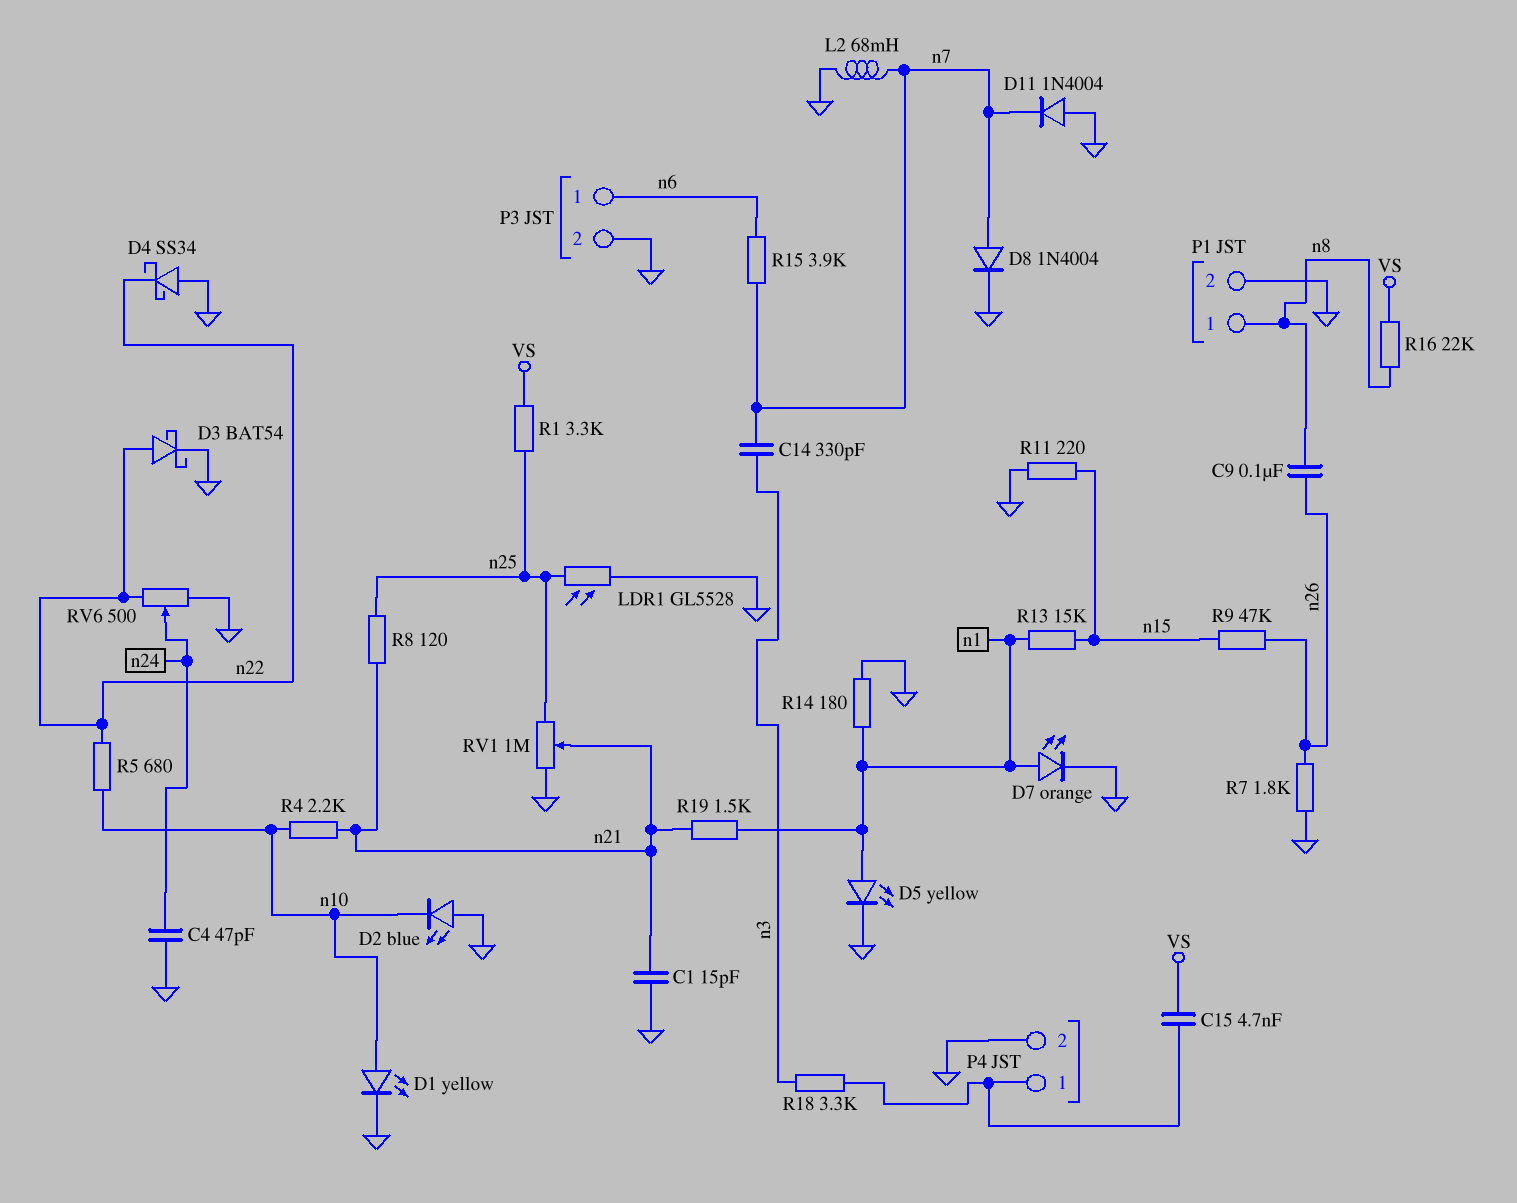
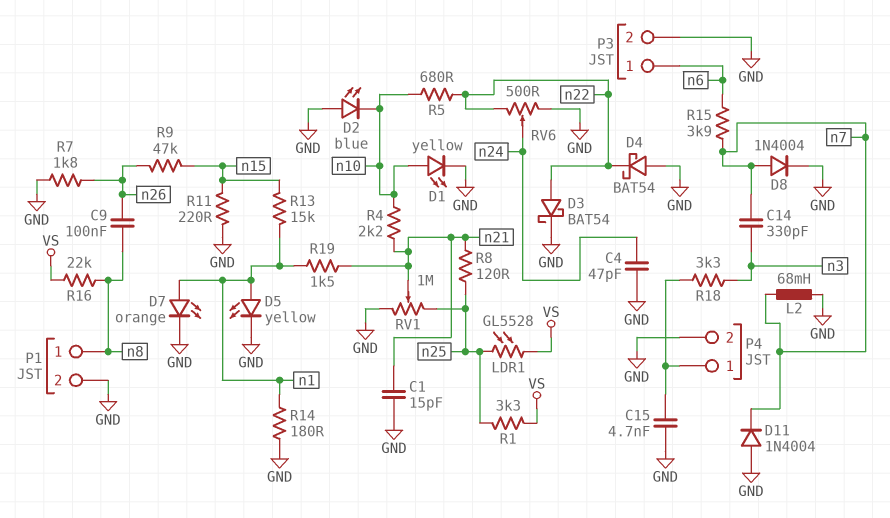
C15: 4.7nF (P4/1, VS) -> 4.7nF (GND, P4/1)
D4: schottky SS34 (A GND, K n22) -> schottky BAT54 (A GND, K n22)
LDR1: GL5528 (GND, n25) -> GL5528 (VS, n25)

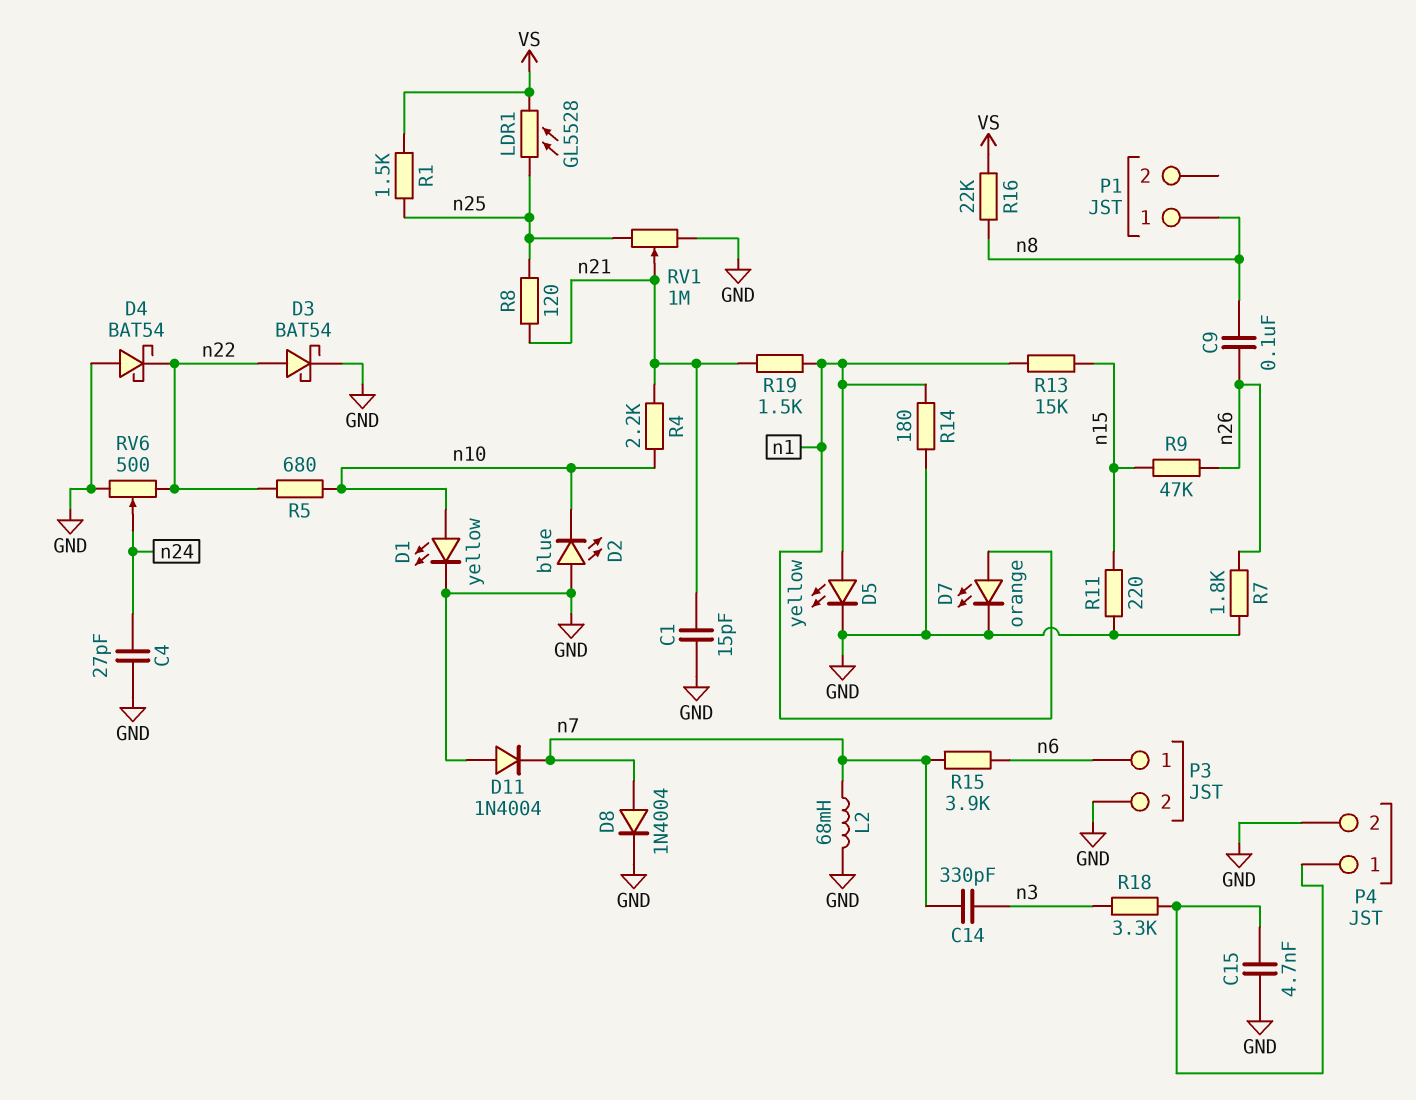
C4: 47pF (GND, n24) -> 27pF (GND, n24)
P1 pin 2: GND -> none
R1: 3.3k (VS, n25) -> 1.5k (VS, n25)

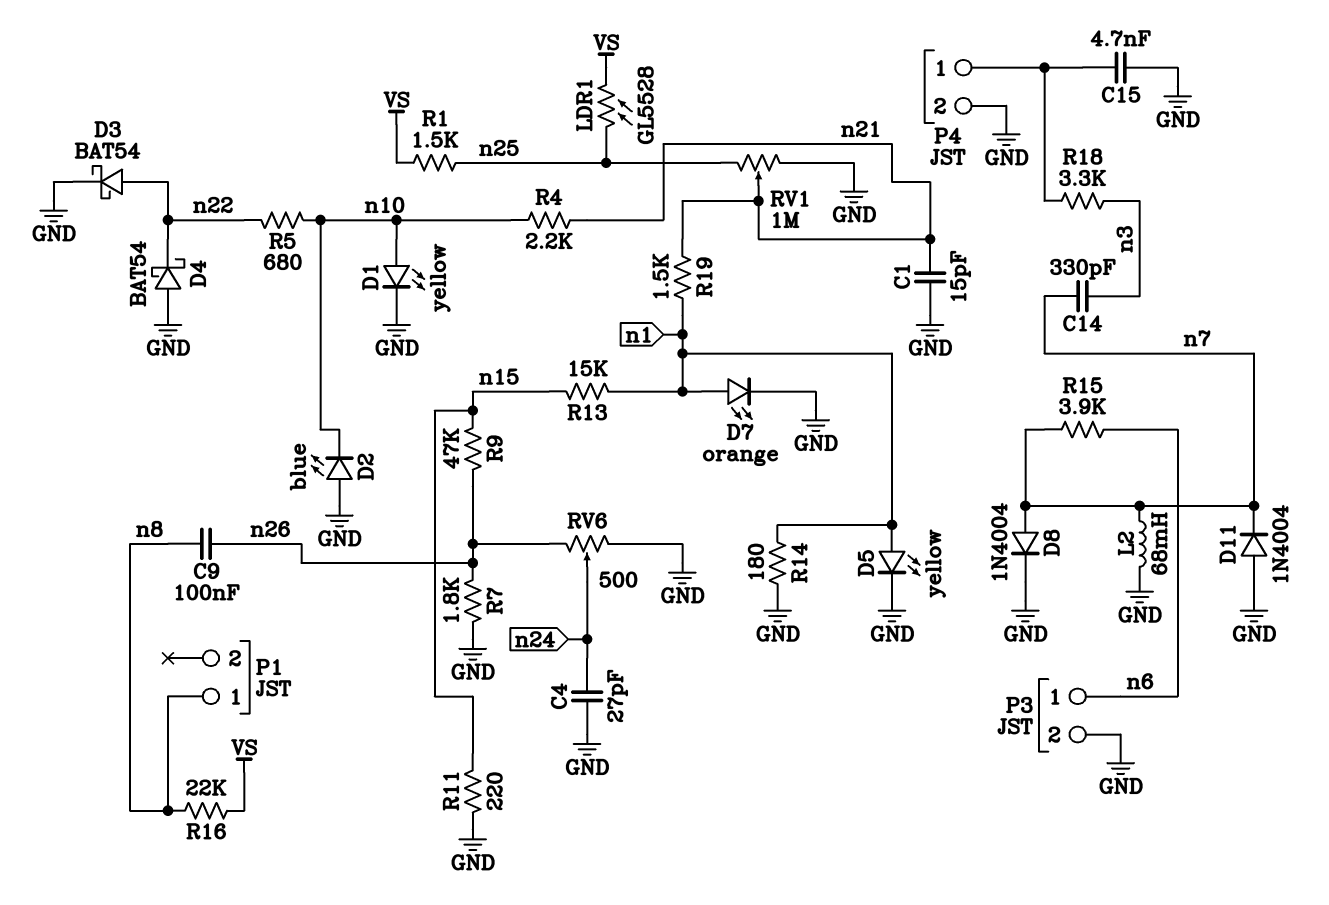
R8: 120 (n21, n25) -> none
RV6: 500 (GND, n22, wiper n24) -> 500 (GND, n26, wiper n24)

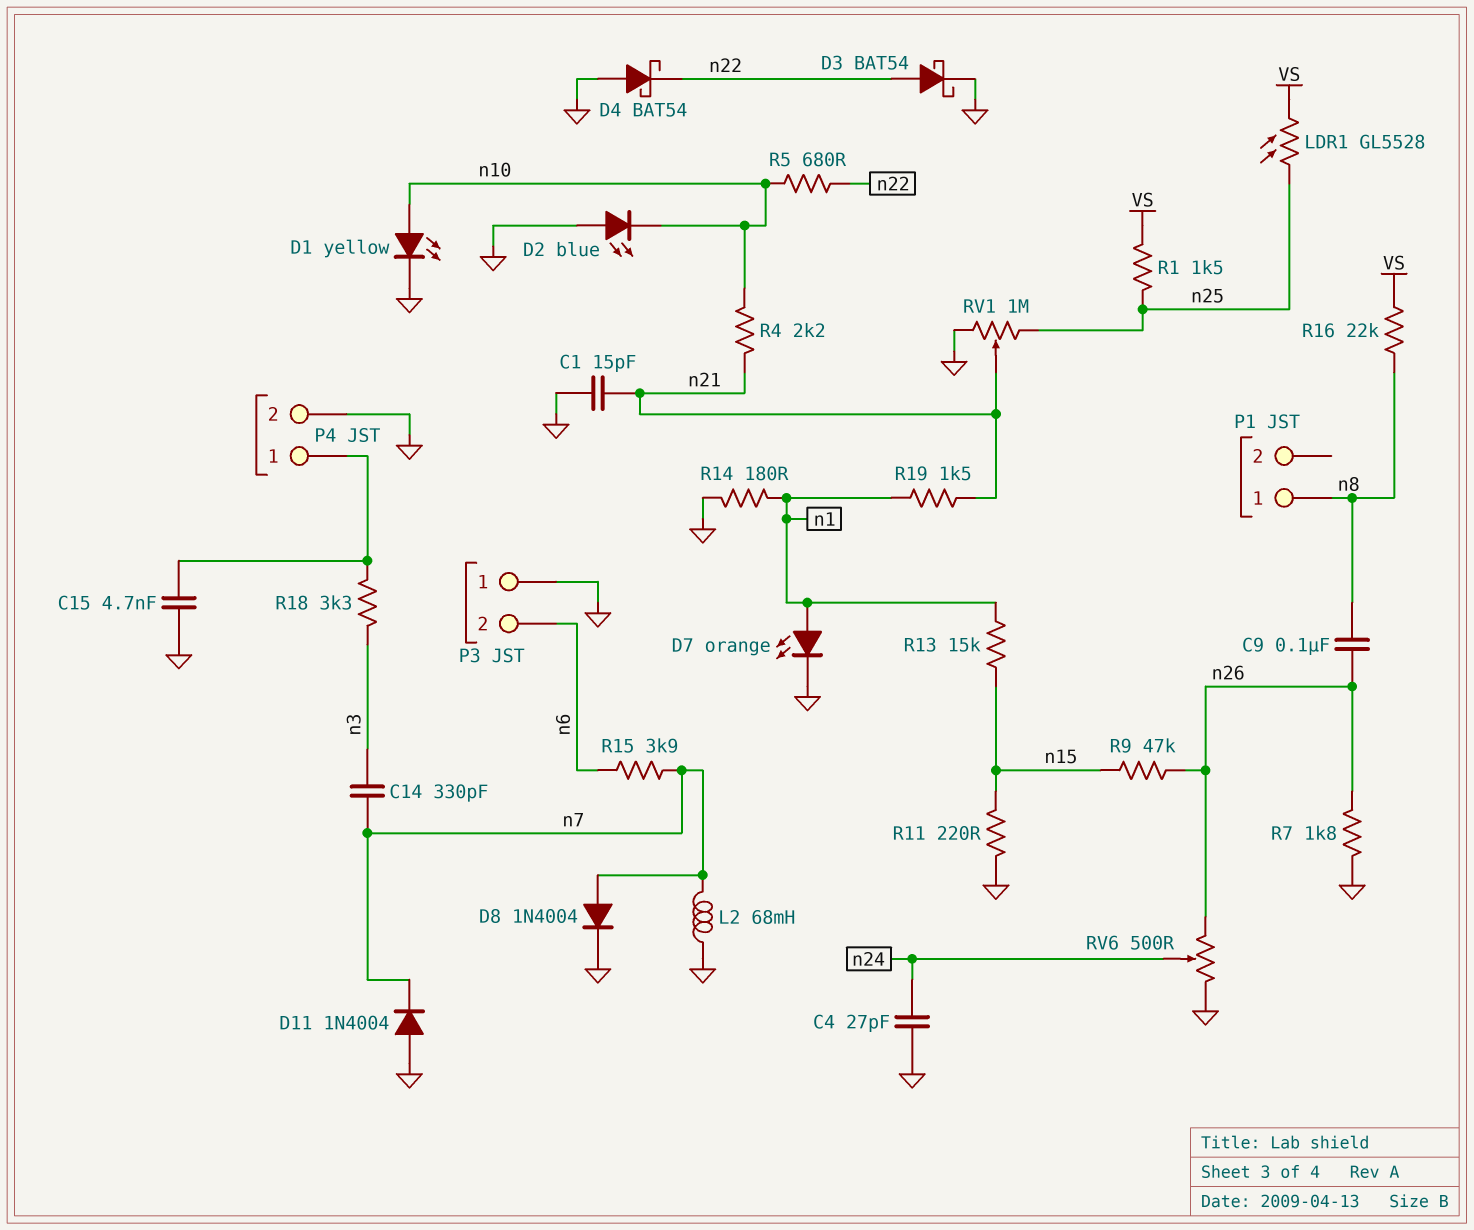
D5: LED yellow (A n1, K GND) -> none
P3 pin 1: n6 -> GND
P3 pin 2: GND -> n6

